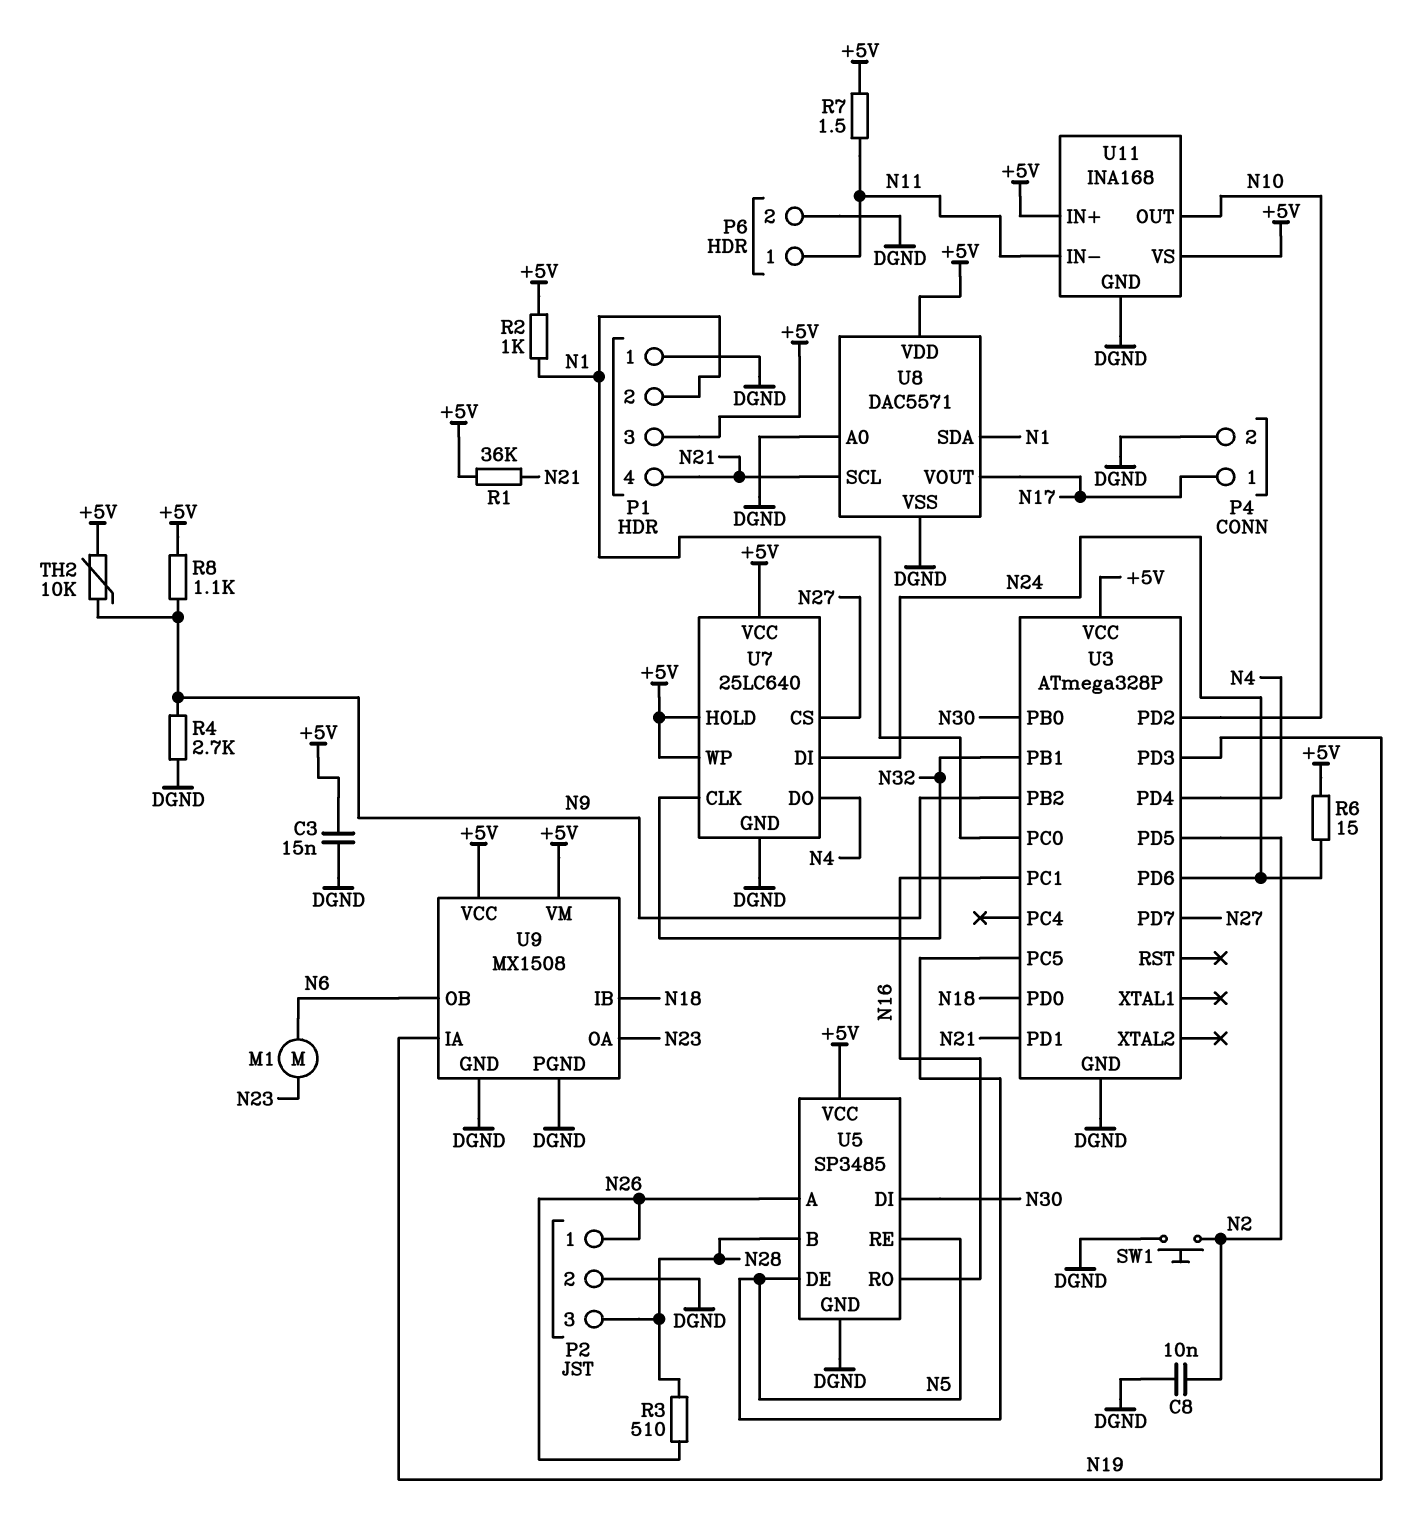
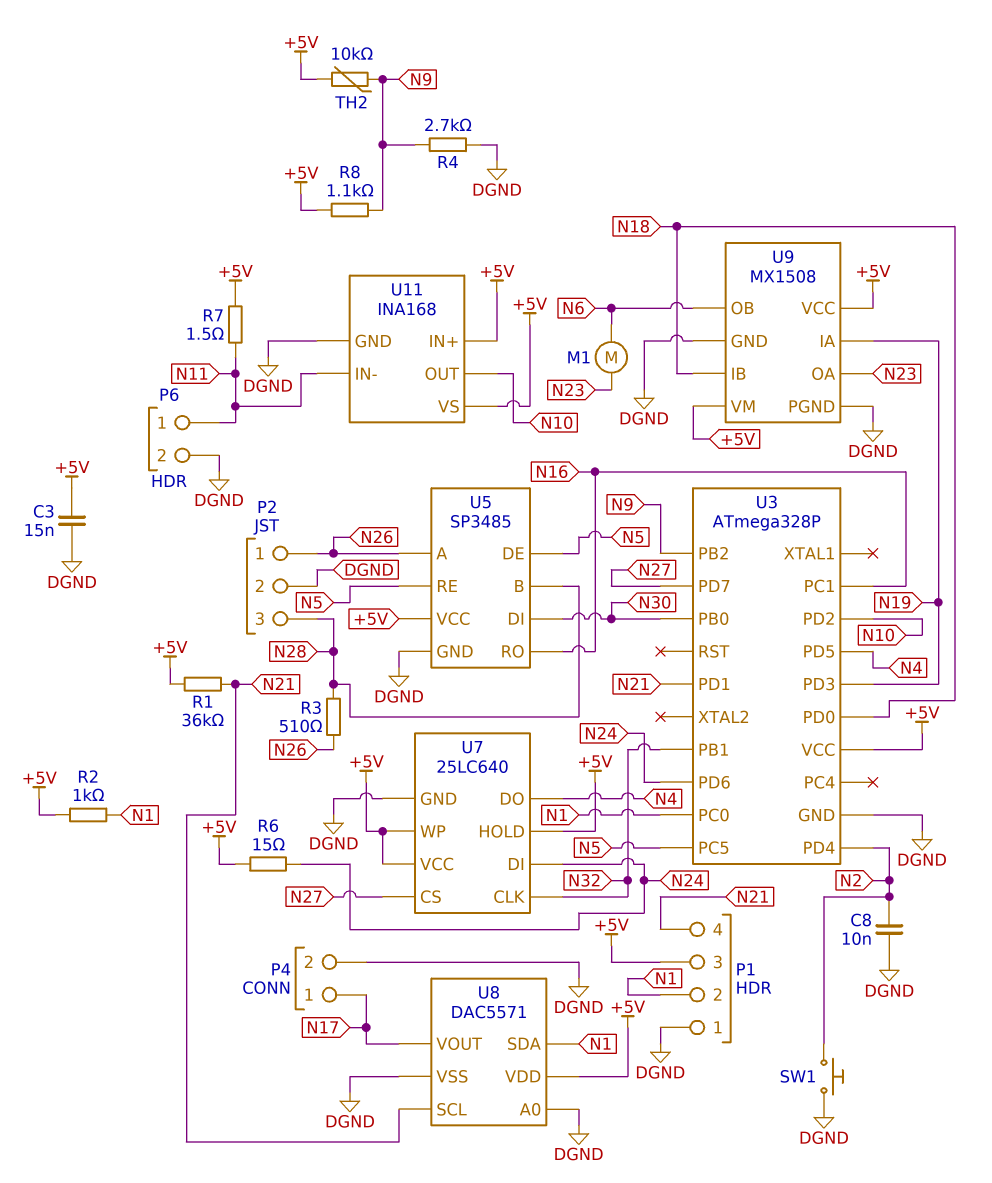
U3 pin PD4: N4 -> N2
U3 pin PD5: N2 -> N4

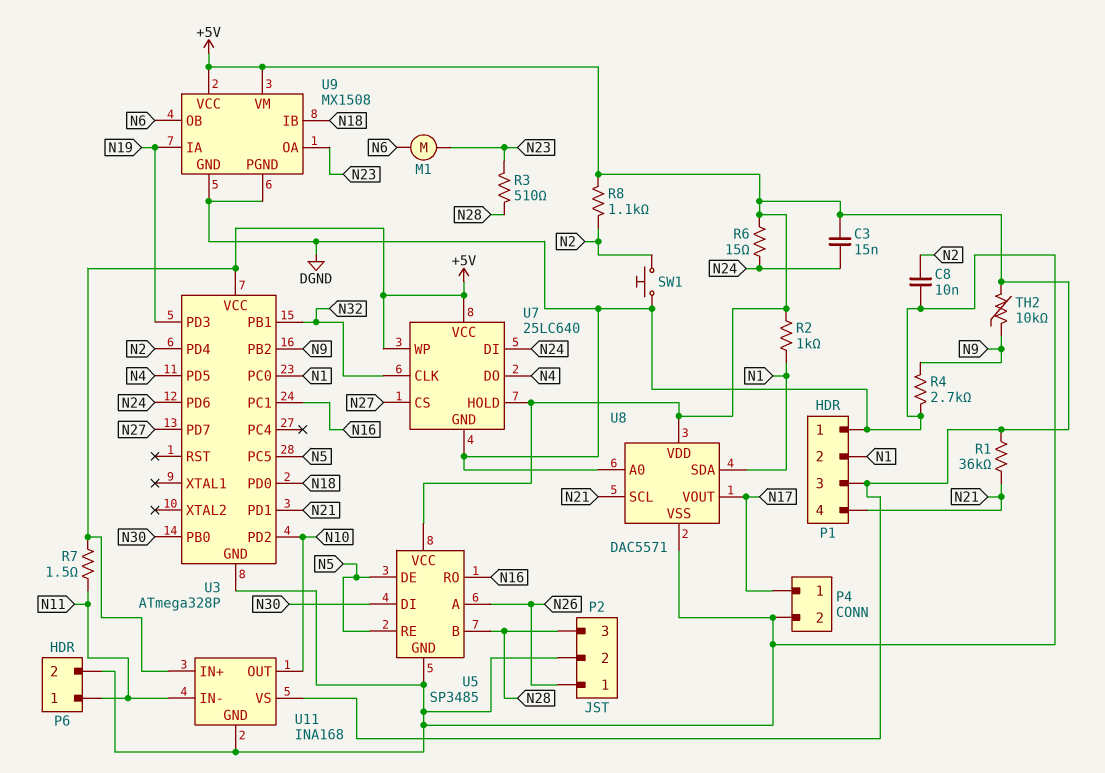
C3: 15nF (+5V, DGND) -> 15nF (+5V, N24)
R3: 510 (N26, N28) -> 510 (N23, N28)
R8: 1.1k (+5V, N9) -> 1.1k (+5V, N2)

